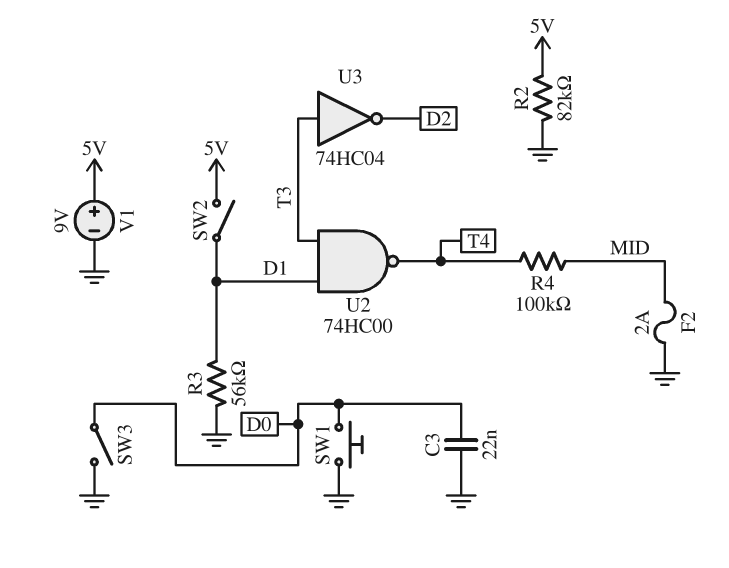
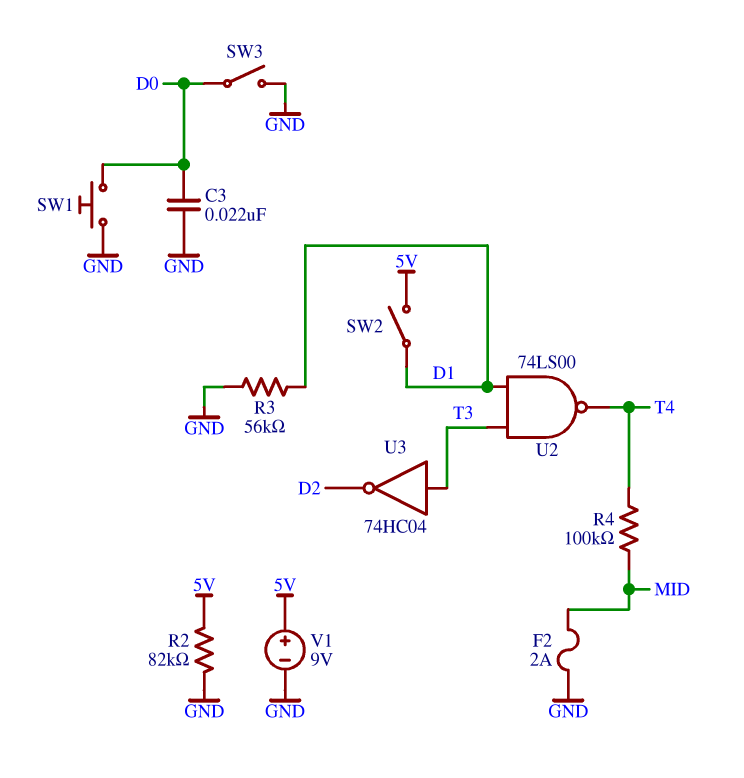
U2: NAND 74HC00 (in D1, in T3, out T4) -> NAND 74LS00 (in D1, in T3, out T4)

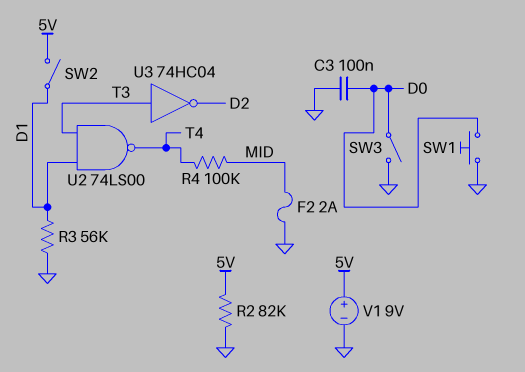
C3: 22nF (D0, GND) -> 100nF (D0, GND)

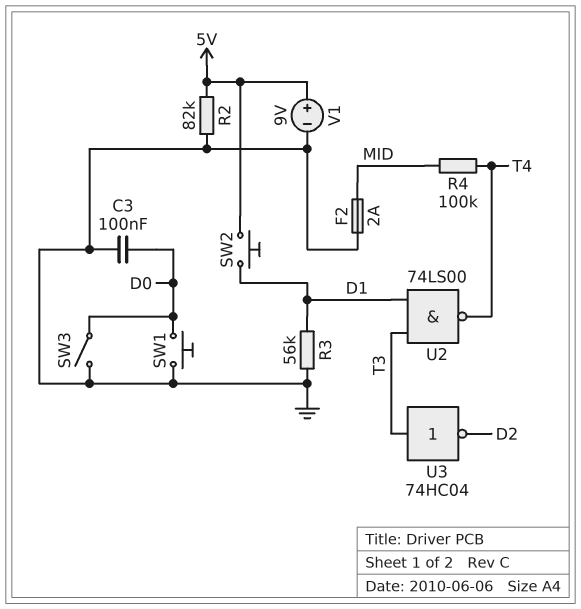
SW2: switch (5V, D1) -> button (5V, D1)

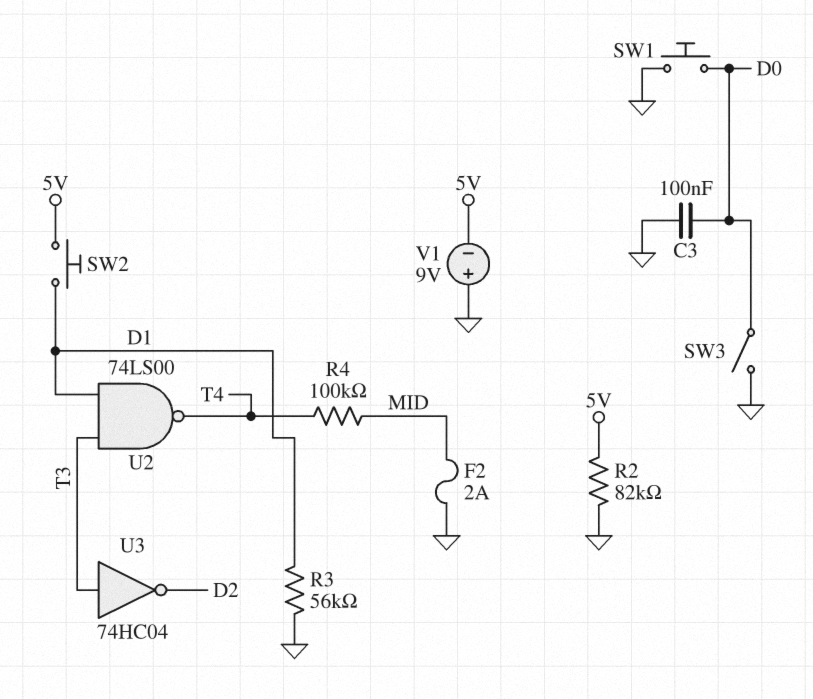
V1: 9V (plus 5V, minus GND) -> 9V (plus GND, minus 5V)

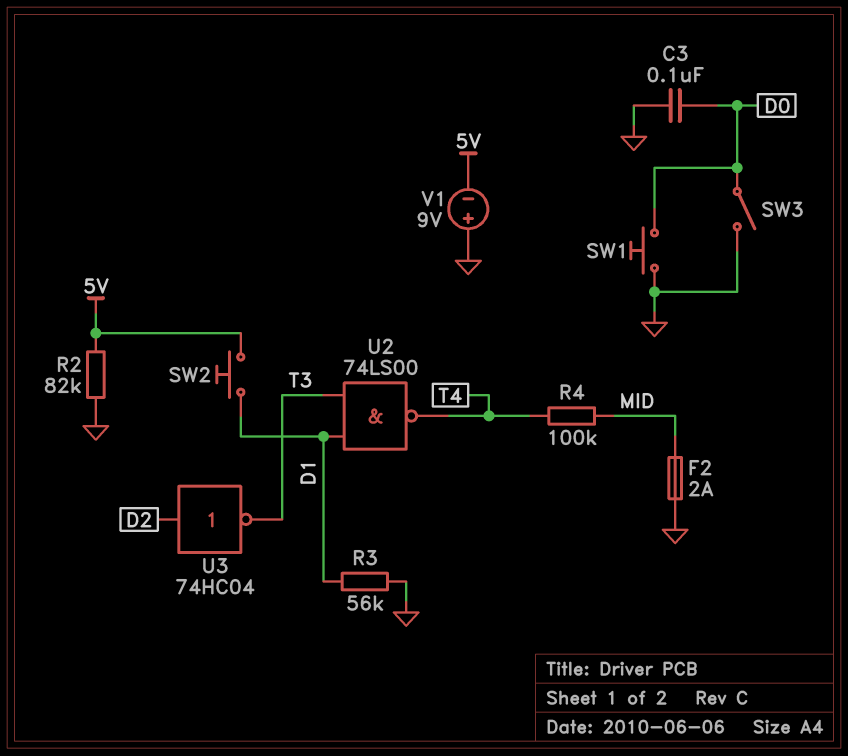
U3: NOT 74HC04 (in T3, out D2) -> NOT 74HC04 (in D2, out T3)

